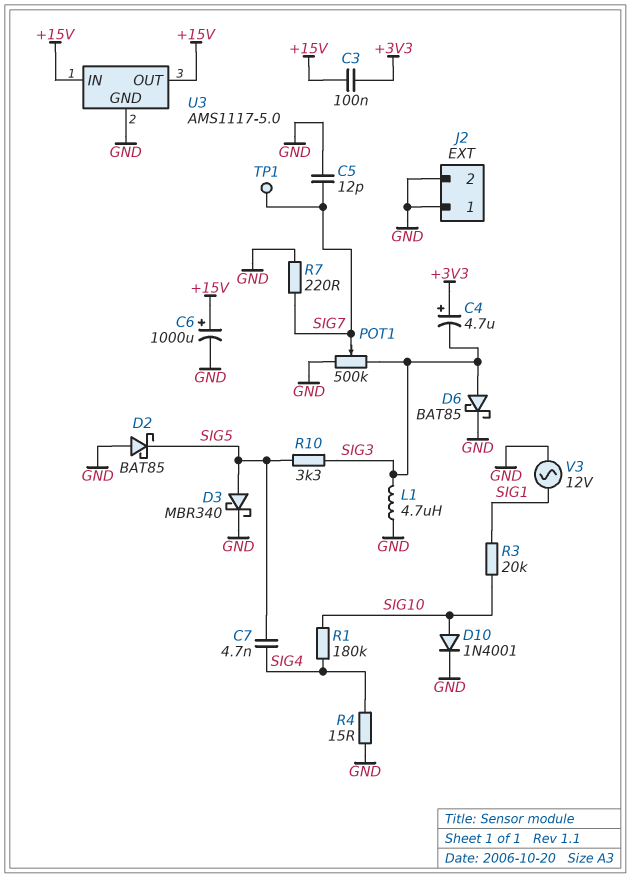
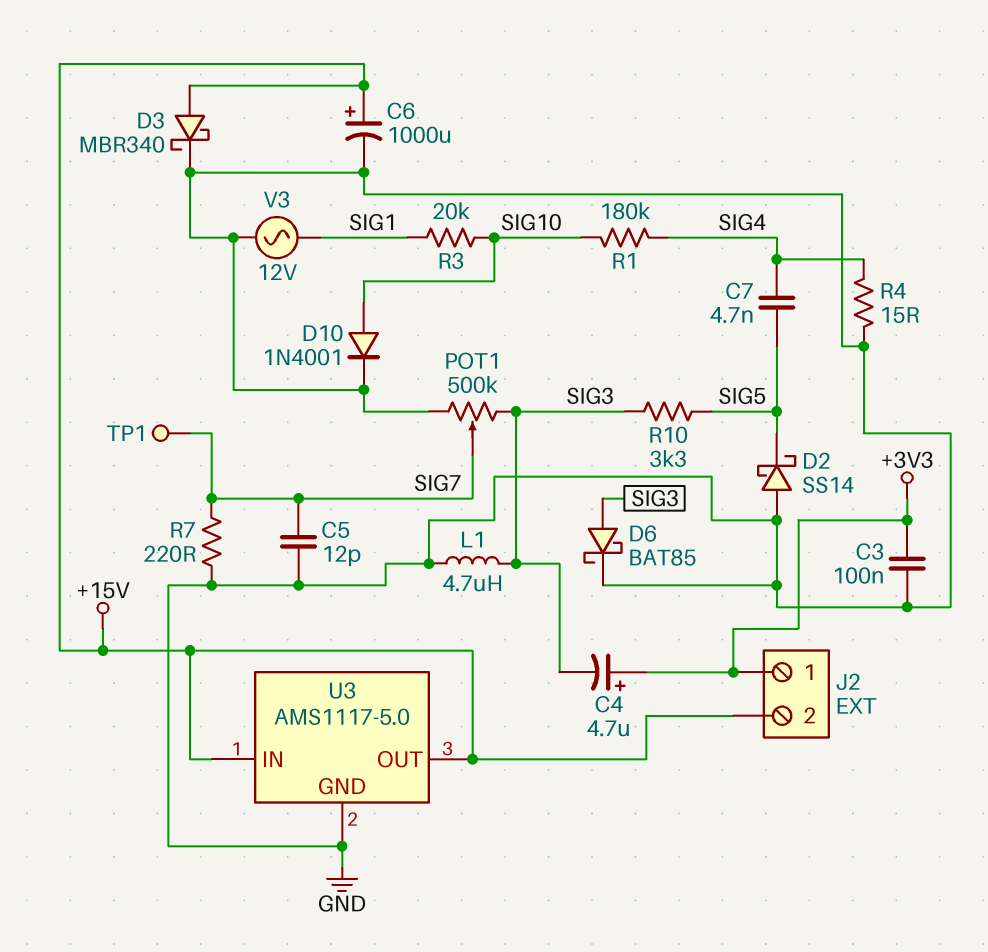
C3: 100nF (+3V3, +15V) -> 100nF (+3V3, GND)
D2: schottky BAT85 (A GND, K SIG5) -> schottky SS14 (A GND, K SIG5)
D3: schottky MBR340 (A SIG5, K GND) -> schottky MBR340 (A +15V, K GND)
J2 pin 1: GND -> +3V3
J2 pin 2: GND -> +15V

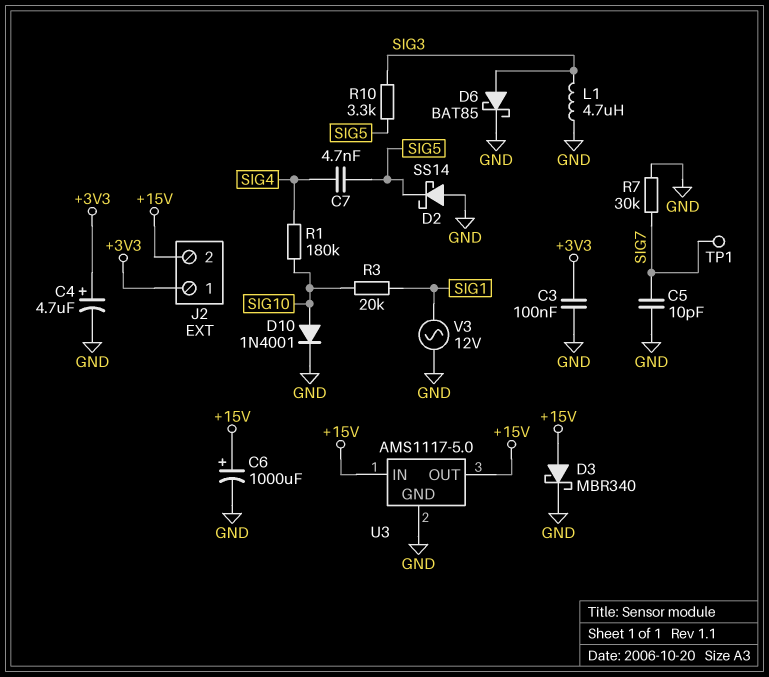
C4: 4.7uF (plus +3V3, minus SIG3) -> 4.7uF (plus +3V3, minus GND)
C5: 12pF (GND, SIG7) -> 10pF (GND, SIG7)
POT1: 500k (GND, SIG3, wiper SIG7) -> none
R4: 15 (GND, SIG4) -> none
R7: 220 (GND, SIG7) -> 30k (GND, SIG7)

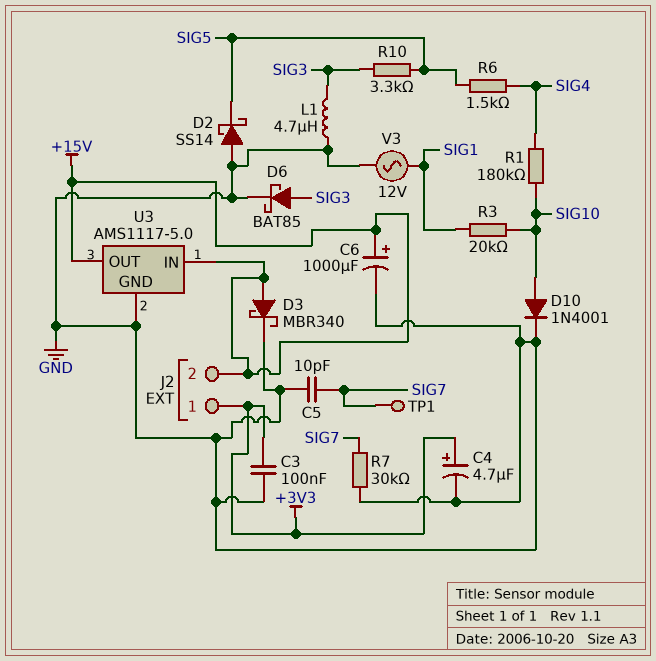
C7: 4.7nF (SIG4, SIG5) -> none
R6: none -> 1.5k (SIG4, SIG5)

